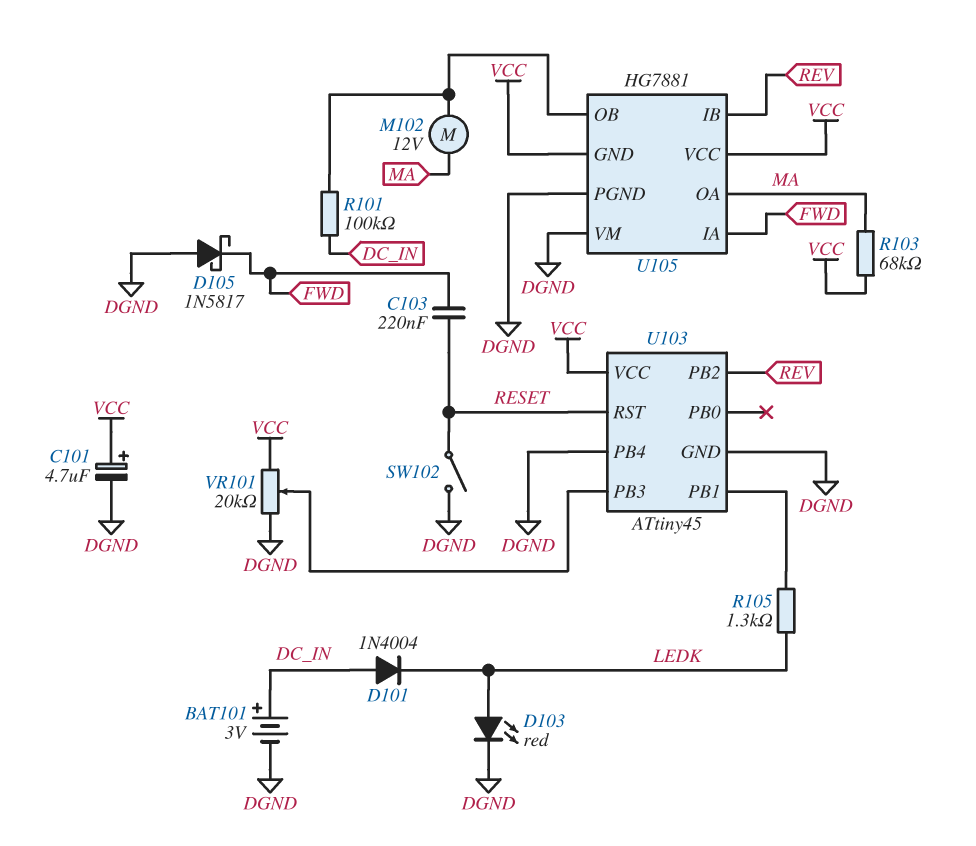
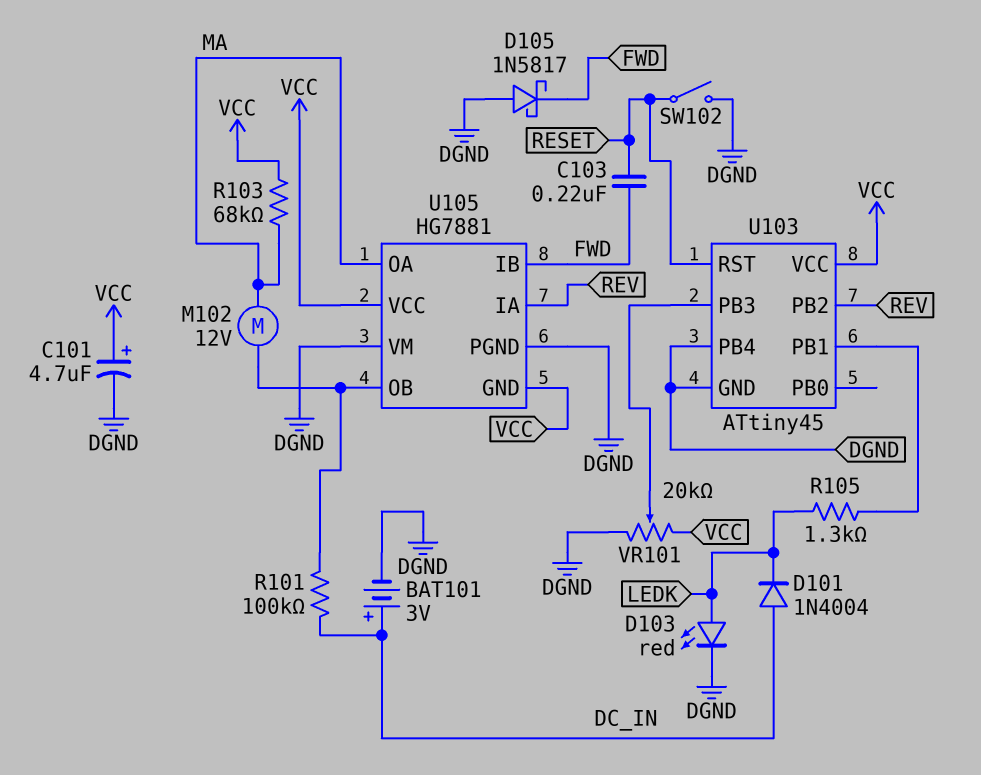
U105 pin IA: FWD -> REV
U105 pin IB: REV -> FWD

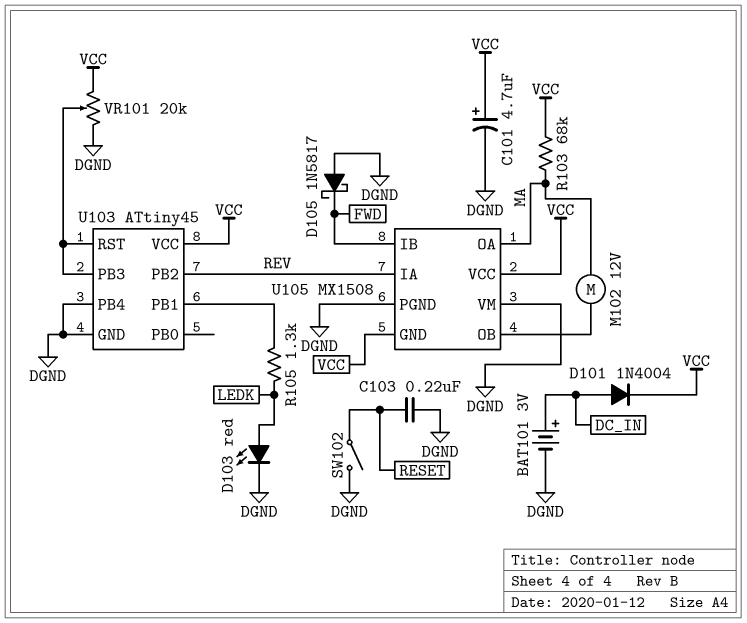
C103: 220nF (FWD, RESET) -> 220nF (DGND, RESET)
D101: diode 1N4004 (A DC_IN, K LEDK) -> diode 1N4004 (A DC_IN, K VCC)
R101: 100k (DC_IN, U105/OB) -> none
U103 pin RST: RESET -> U103/PB3
U105: HG7881 -> MX1508

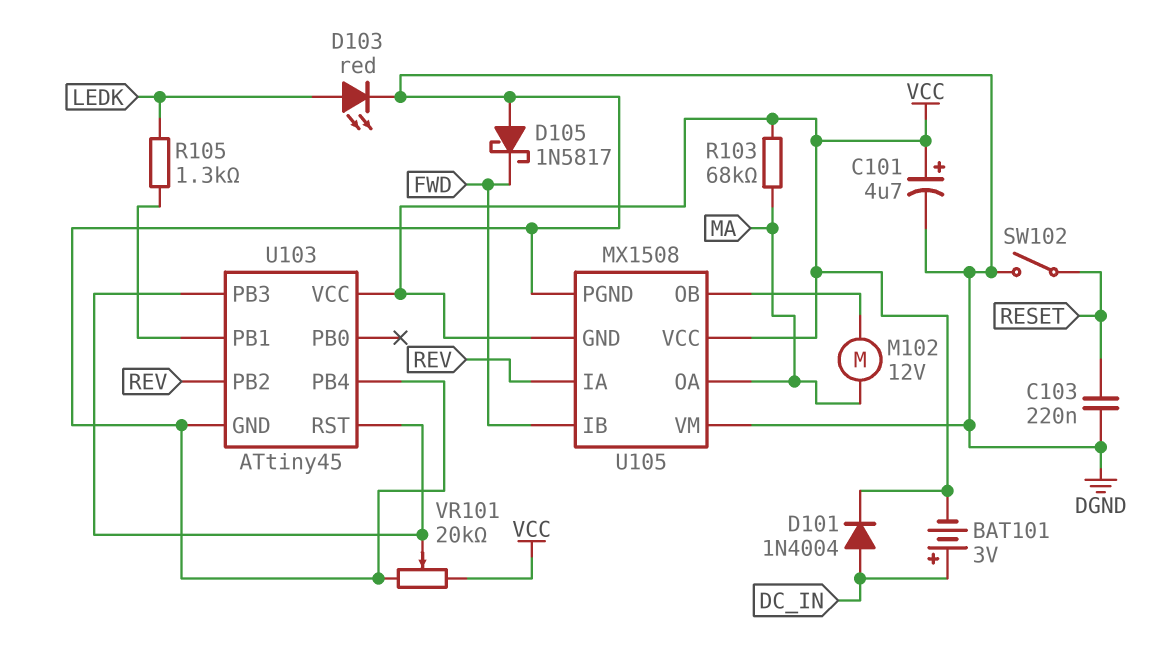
BAT101: 3V (plus DC_IN, minus DGND) -> 3V (plus DC_IN, minus VCC)

